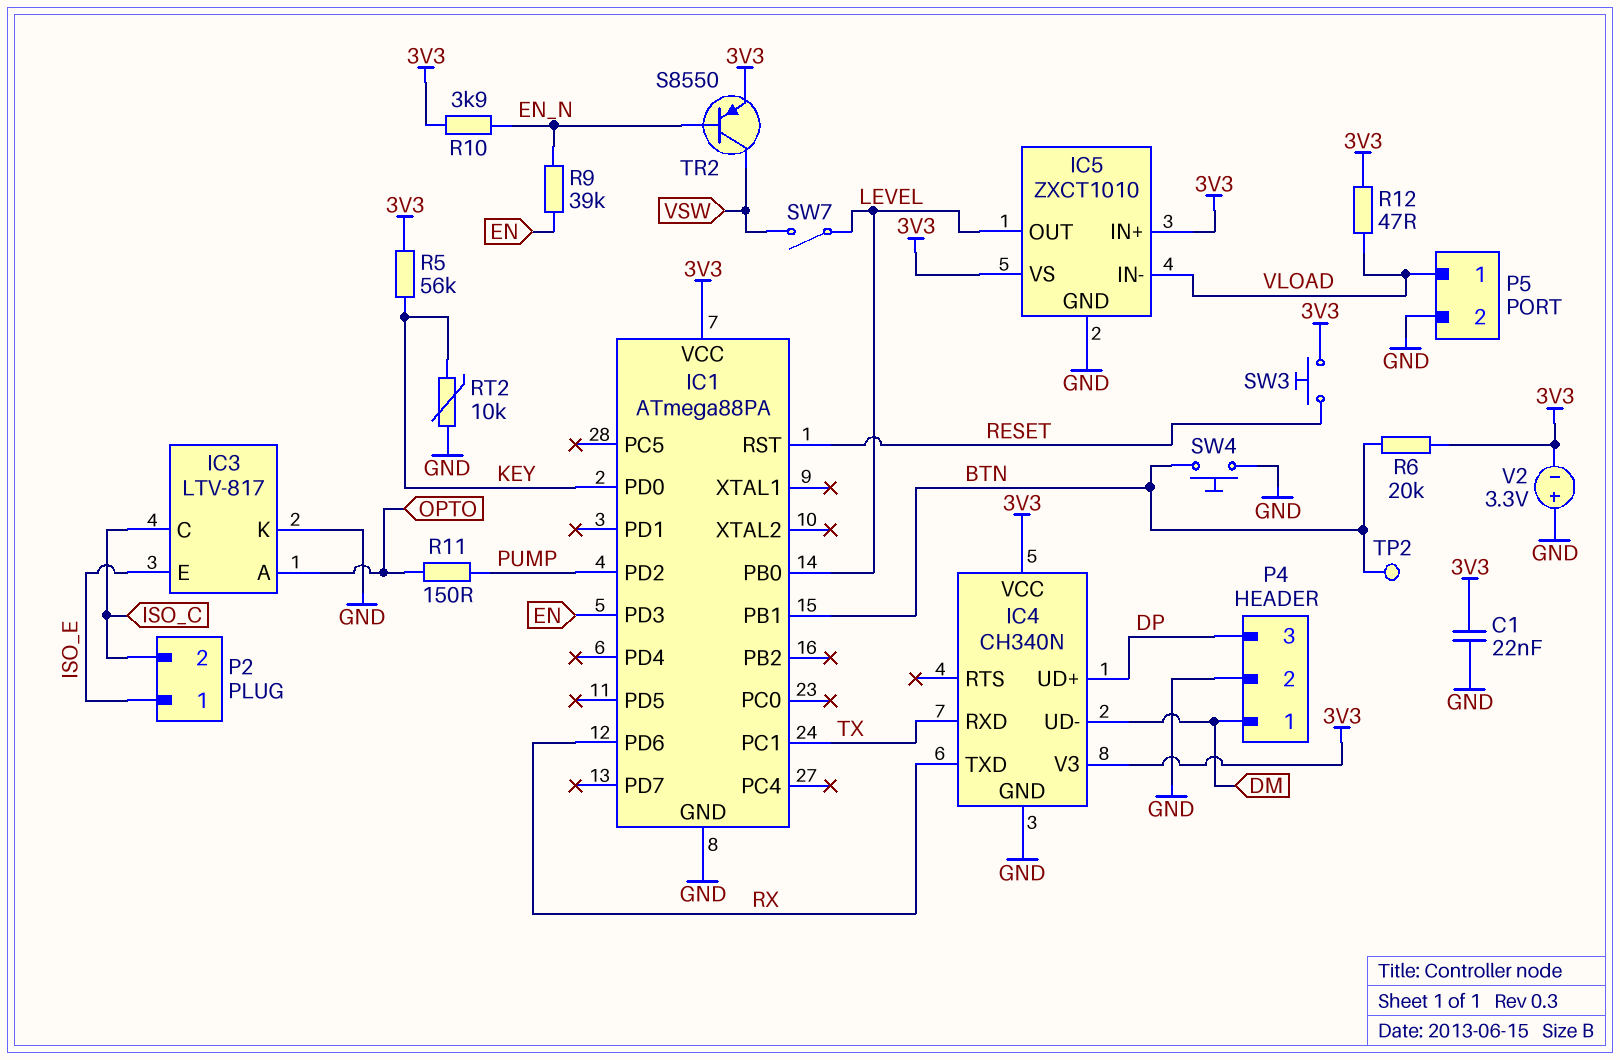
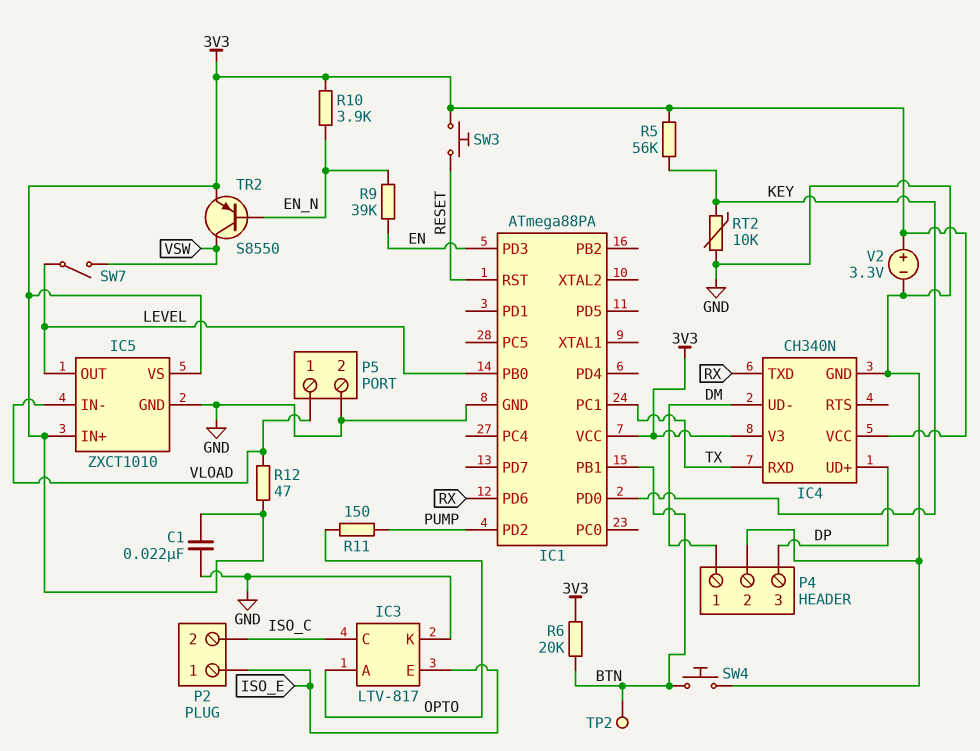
V2: 3.3V (plus GND, minus 3V3) -> 3.3V (plus 3V3, minus GND)

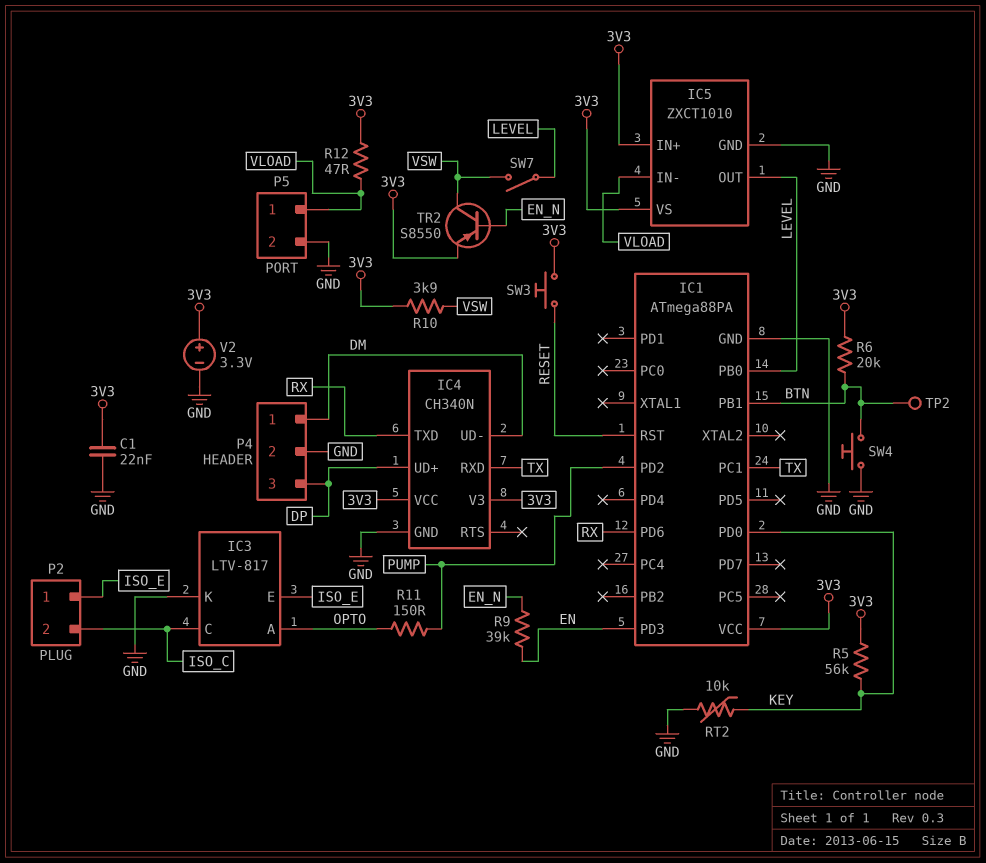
R10: 3.9k (3V3, EN_N) -> 3.9k (3V3, VSW)

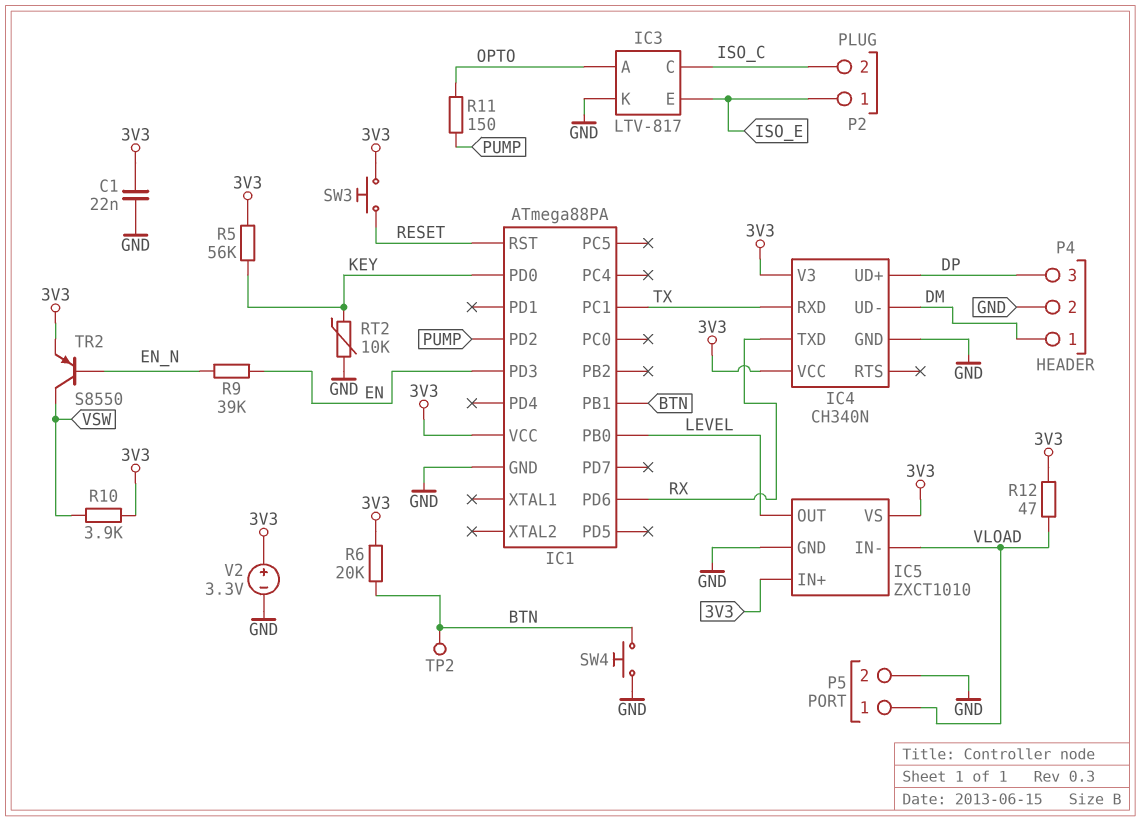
SW7: switch (LEVEL, VSW) -> none

